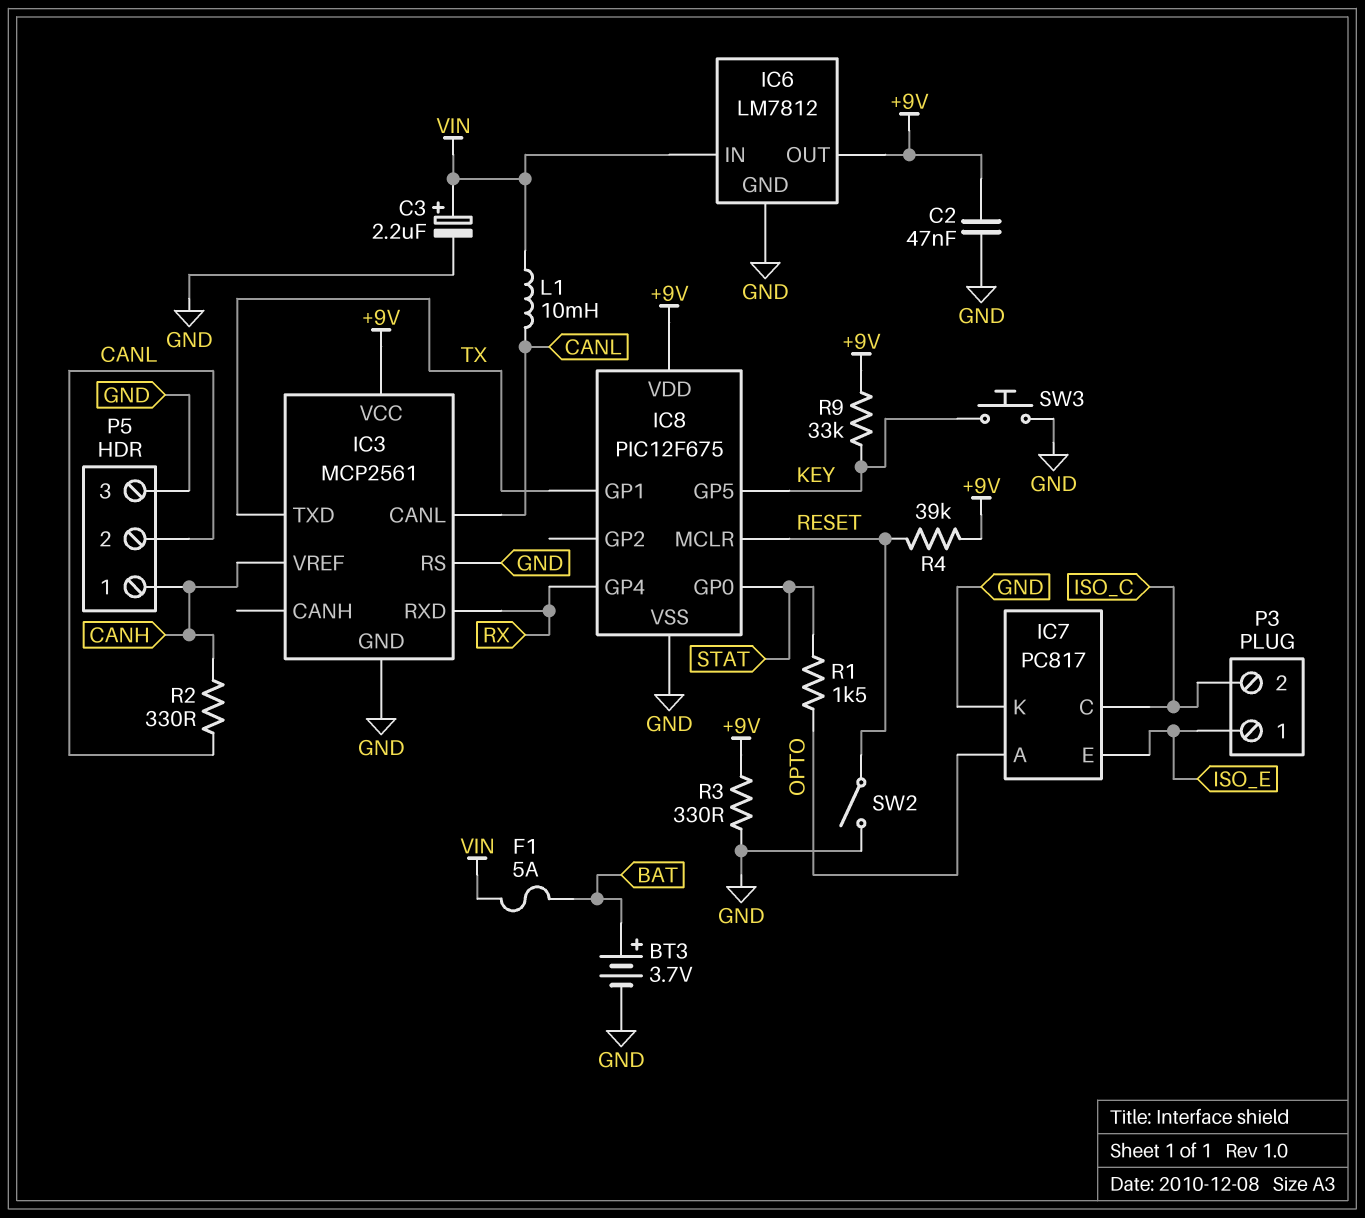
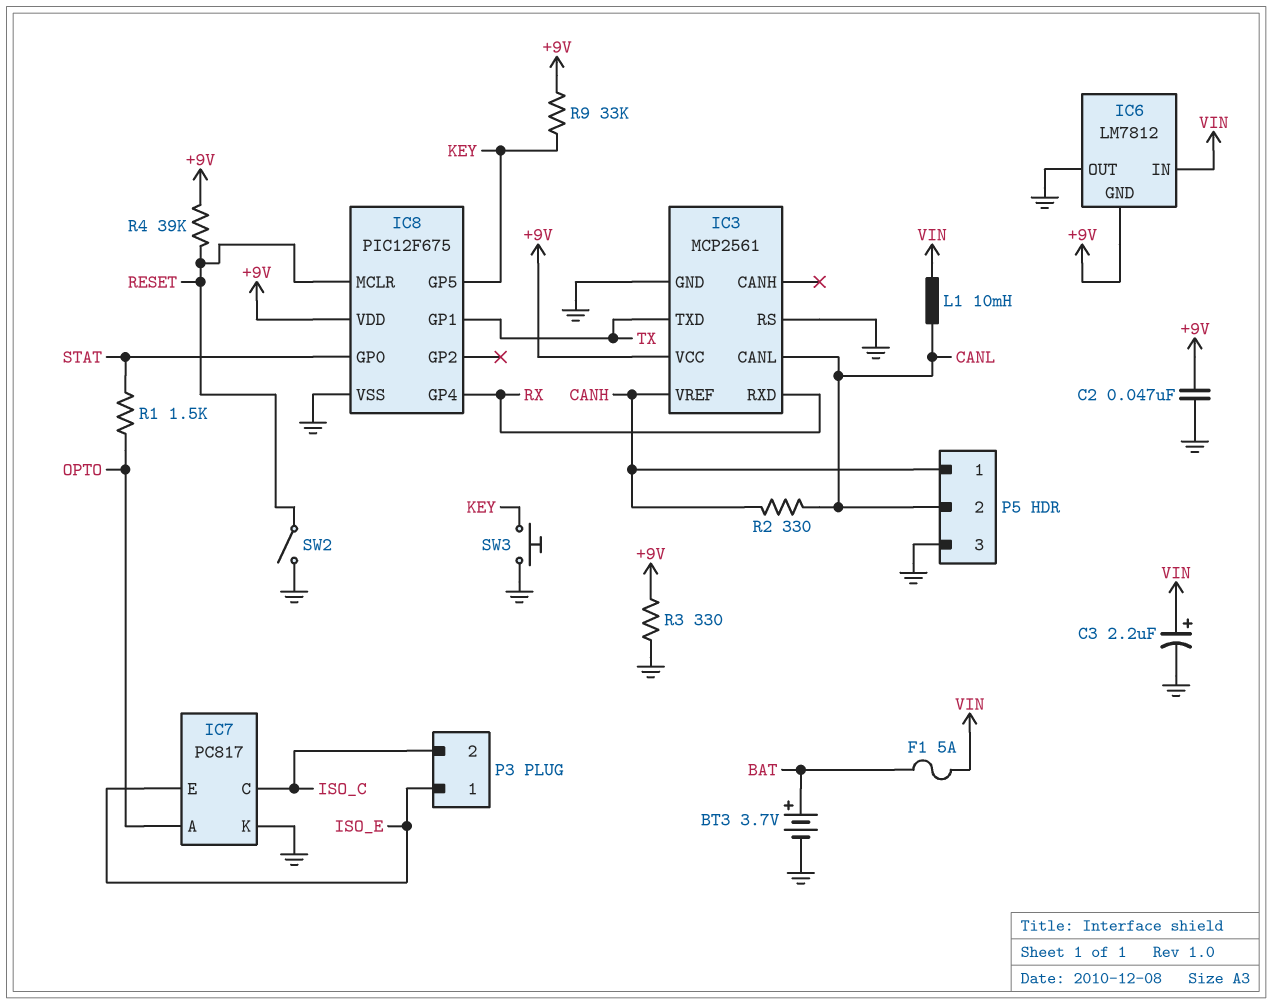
IC6 pin GND: GND -> +9V
IC6 pin OUT: +9V -> GND

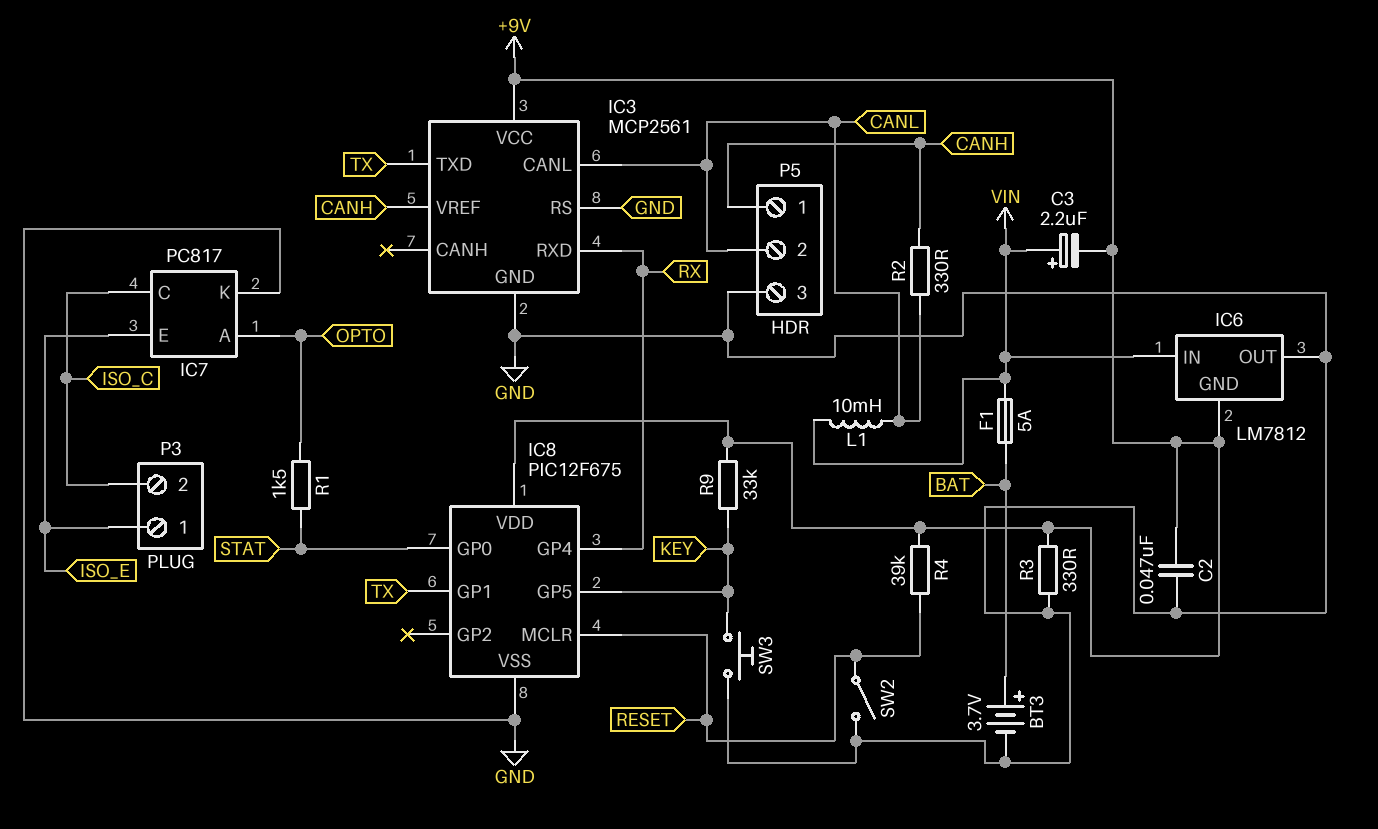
C3: 2.2uF (plus VIN, minus GND) -> 2.2uF (plus VIN, minus +9V)

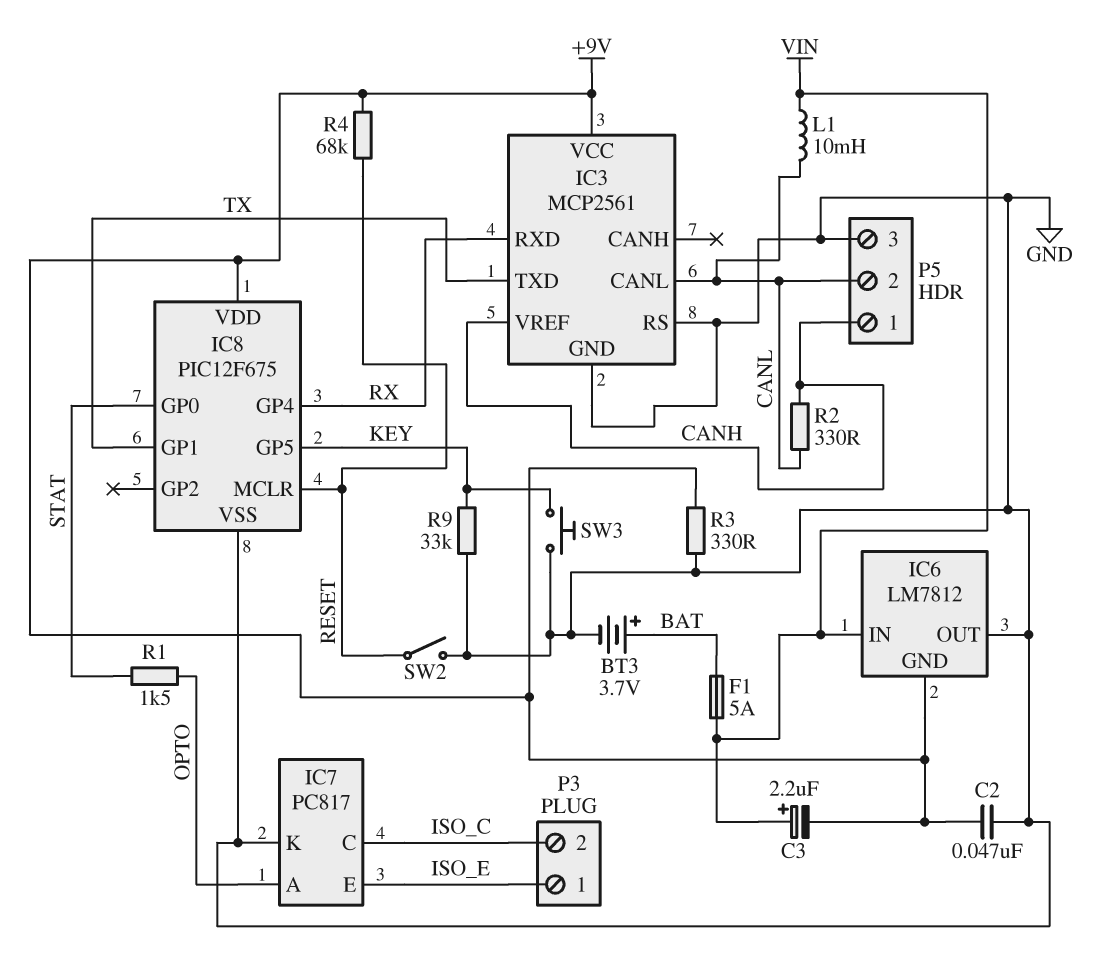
R4: 39k (+9V, RESET) -> 68k (+9V, RESET)
R9: 33k (+9V, KEY) -> 33k (GND, KEY)

